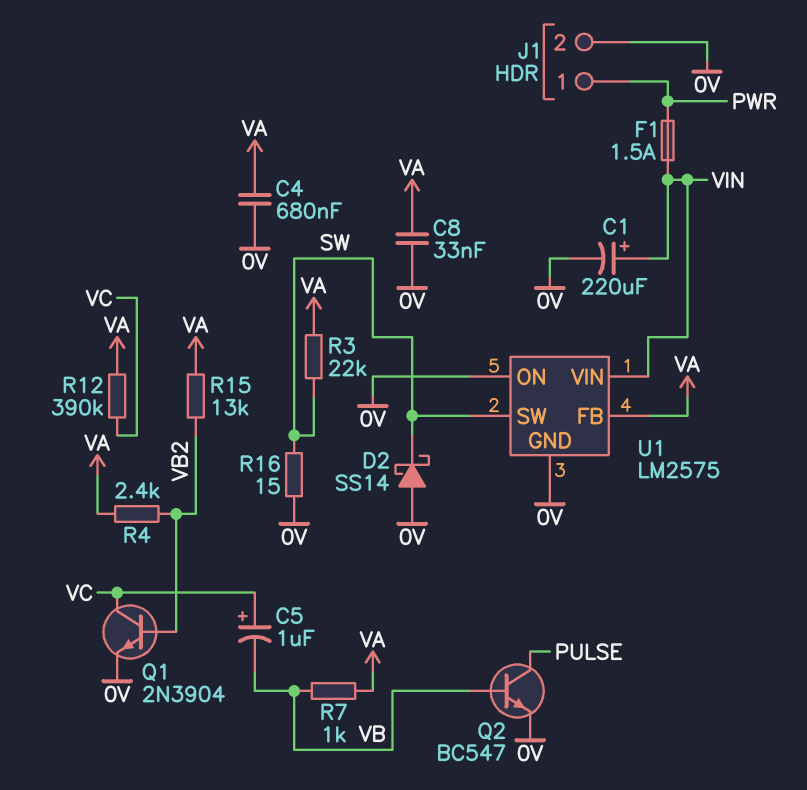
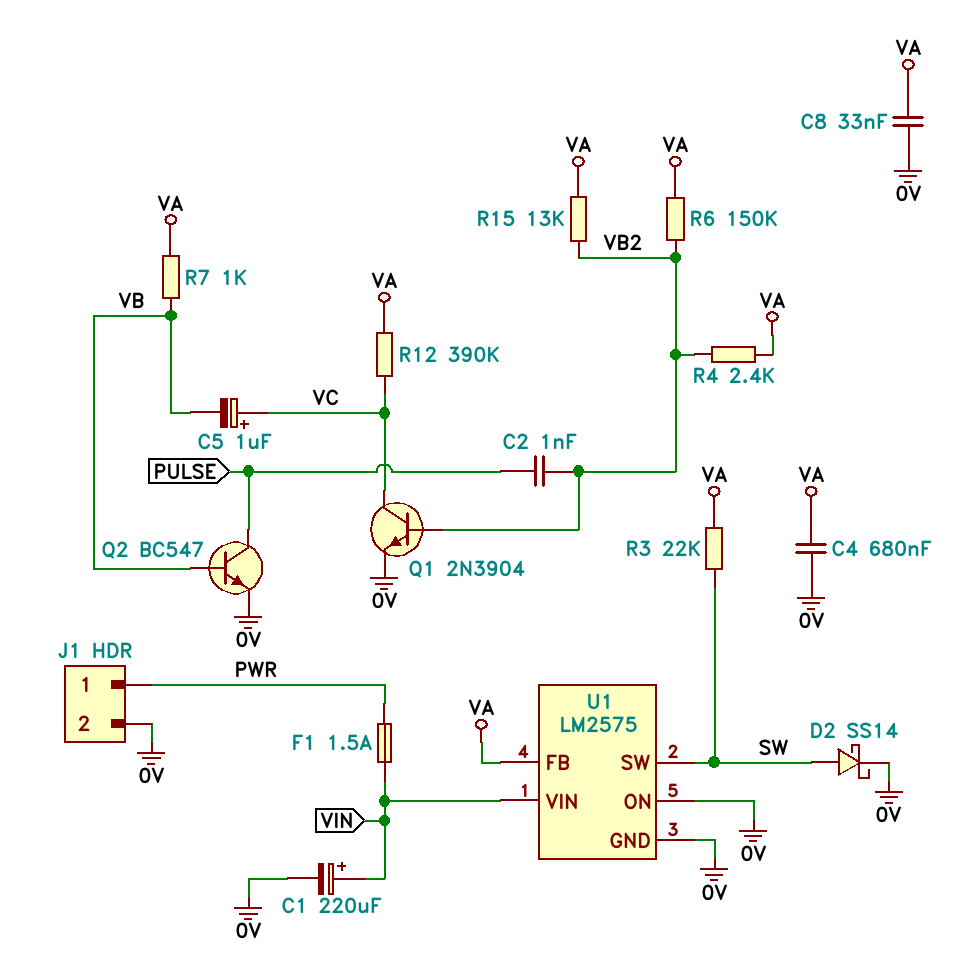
C2: none -> 1nF (PULSE, VB2)
D2: schottky SS14 (A 0V, K SW) -> schottky SS14 (A SW, K 0V)
R6: none -> 150k (VA, VB2)
R16: 15 (0V, SW) -> none

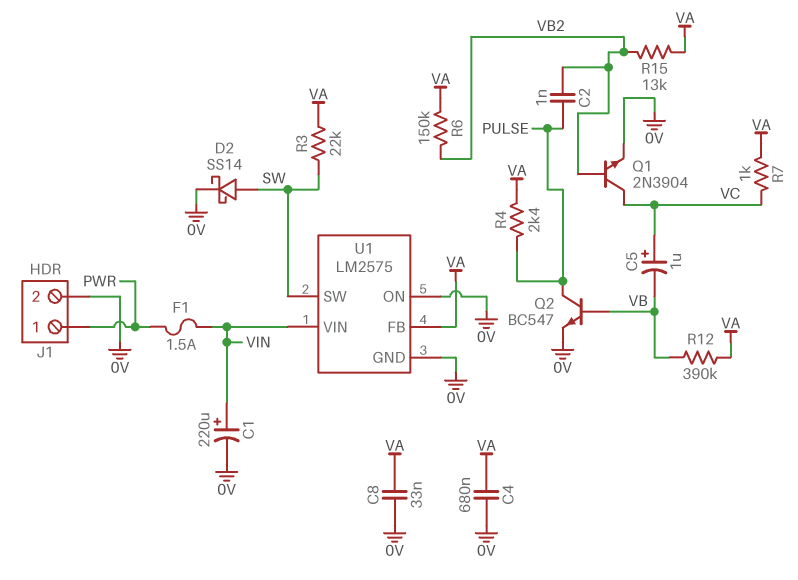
R4: 2.4k (VA, VB2) -> 2.4k (PULSE, VA)
R7: 1k (VA, VB) -> 1k (VA, VC)
R12: 390k (VA, VC) -> 390k (VA, VB)

